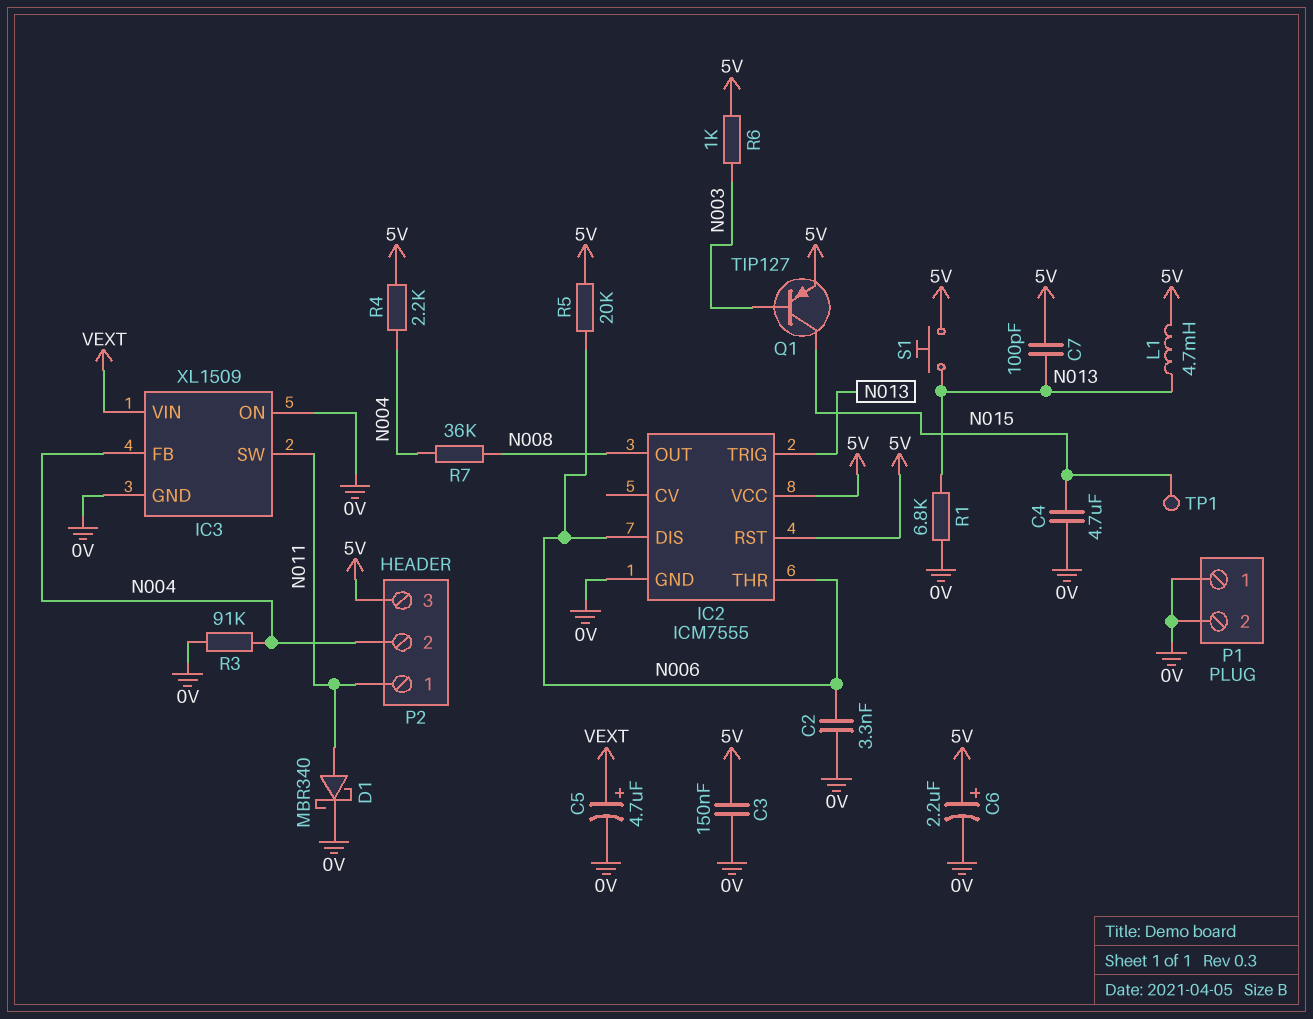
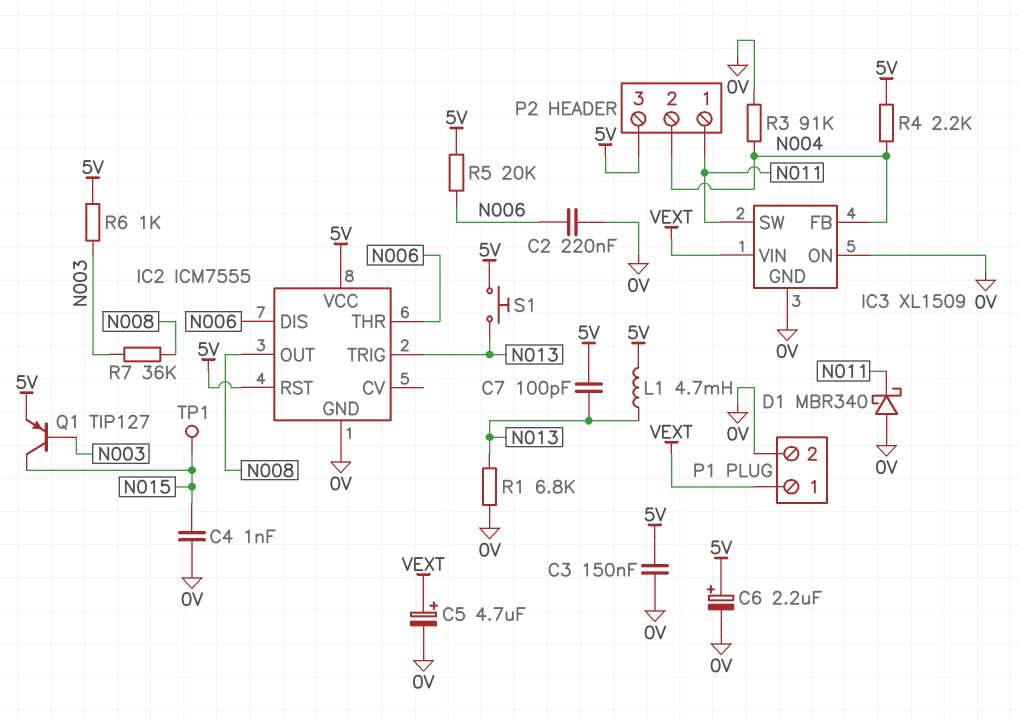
C2: 3.3nF (0V, N006) -> 220nF (0V, N006)
C4: 4.7uF (0V, N015) -> 1nF (0V, N015)
D1: schottky MBR340 (A N011, K 0V) -> schottky MBR340 (A 0V, K N011)
P1 pin 1: 0V -> VEXT
R7: 36k (N004, N008) -> 36k (N003, N008)

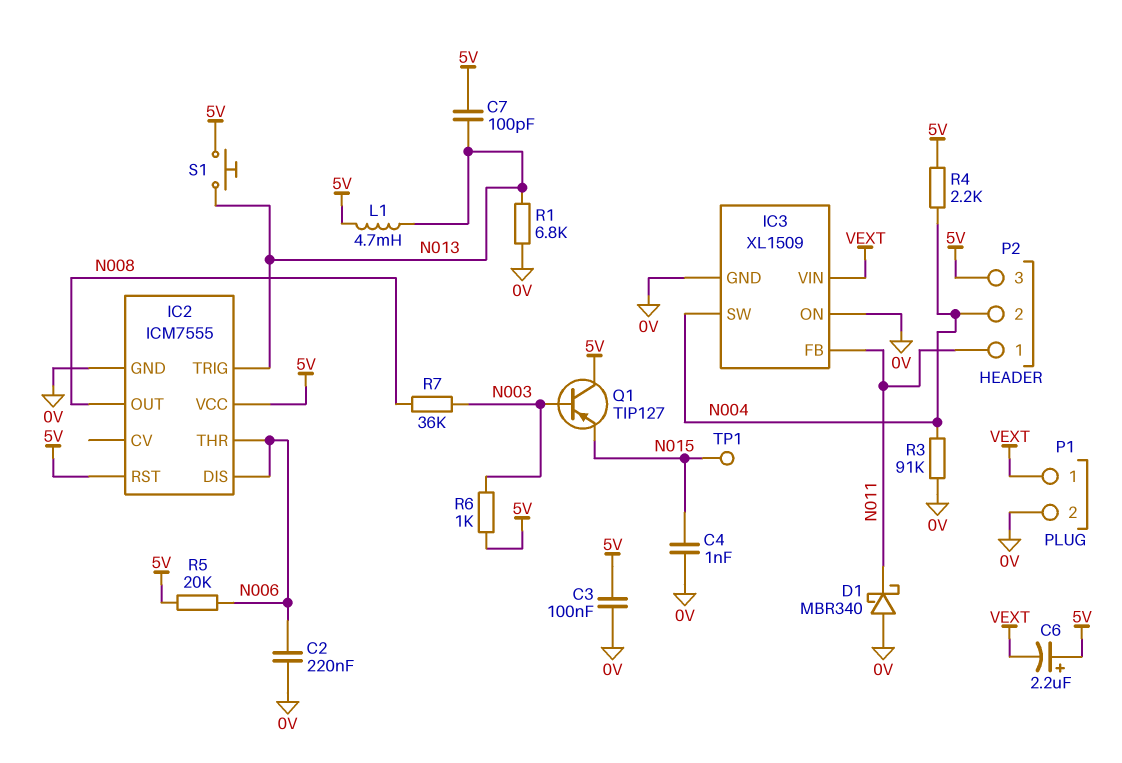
C3: 150nF (0V, 5V) -> 100nF (0V, 5V)
C5: 4.7uF (plus VEXT, minus 0V) -> none
C6: 2.2uF (plus 5V, minus 0V) -> 2.2uF (plus 5V, minus VEXT)
IC3 pin FB: N004 -> N011
IC3 pin SW: N011 -> N004
Q1: PNP TIP127 (B N003, C N015, E 5V) -> PNP TIP127 (B N003, C 5V, E N015)

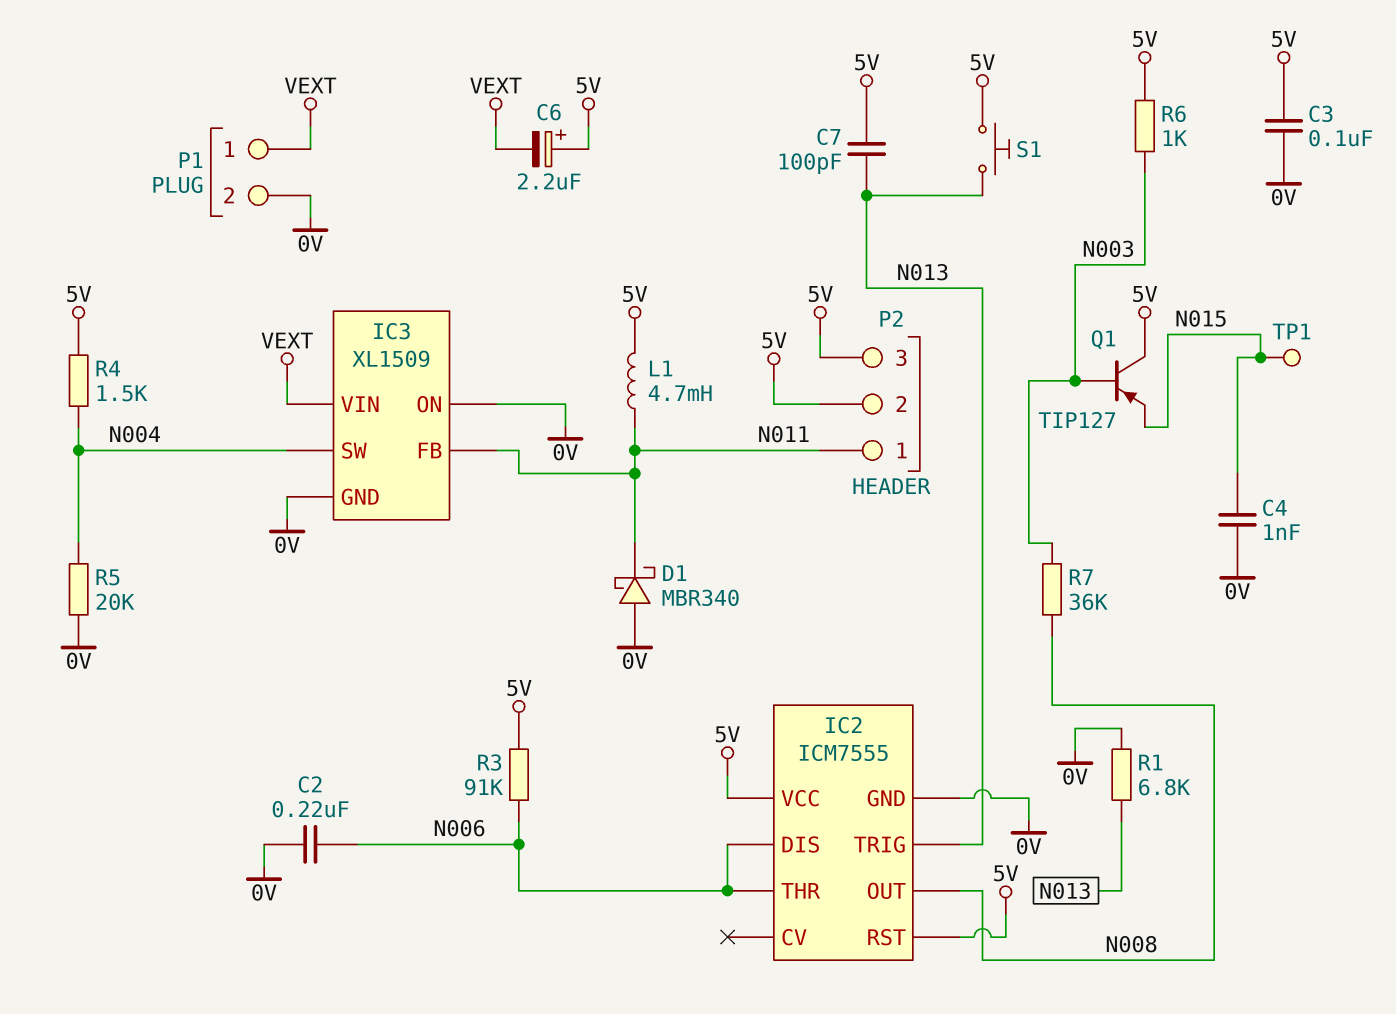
L1: 4.7mH (5V, N013) -> 4.7mH (5V, N011)
P2 pin 2: N004 -> 5V
R3: 91k (0V, N004) -> 91k (5V, N006)
R4: 2.2k (5V, N004) -> 1.5k (5V, N004)
R5: 20k (5V, N006) -> 20k (0V, N004)

